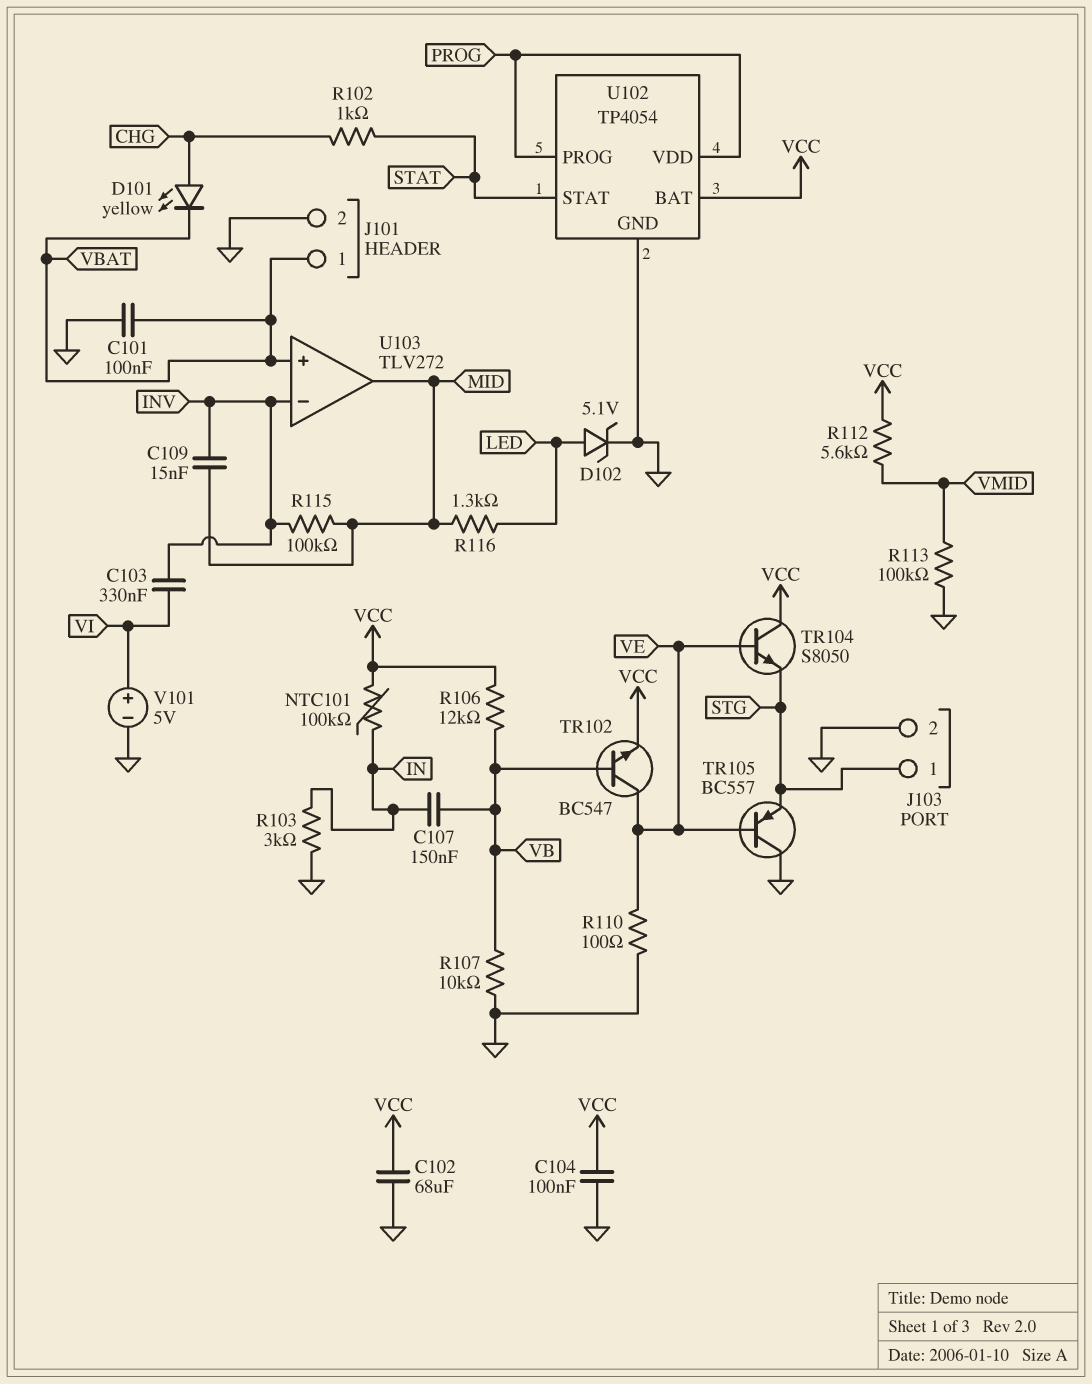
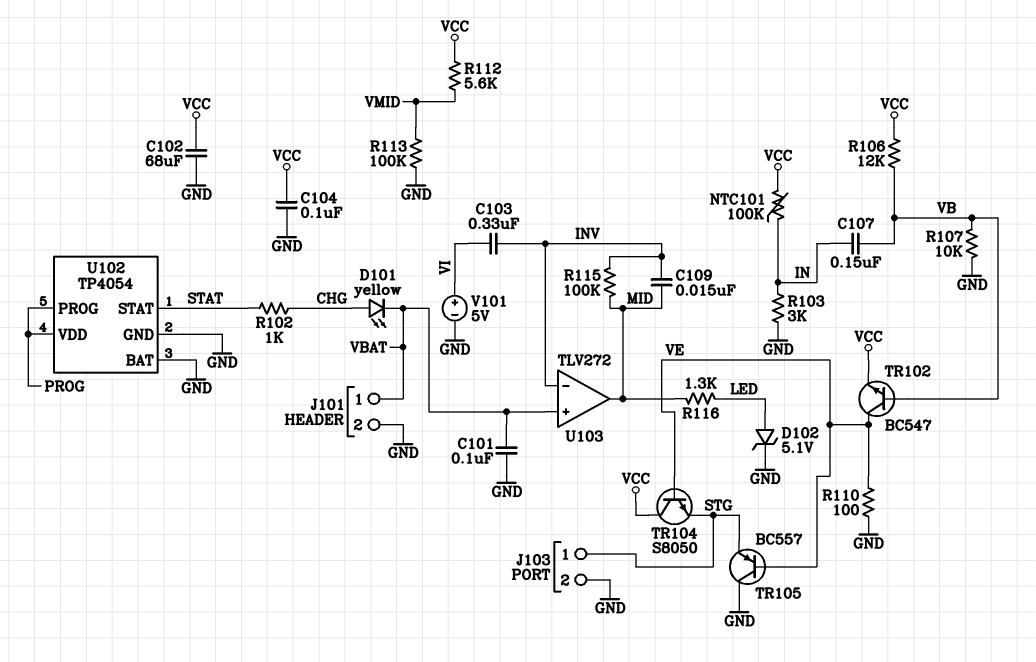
U102 pin BAT: VCC -> GND

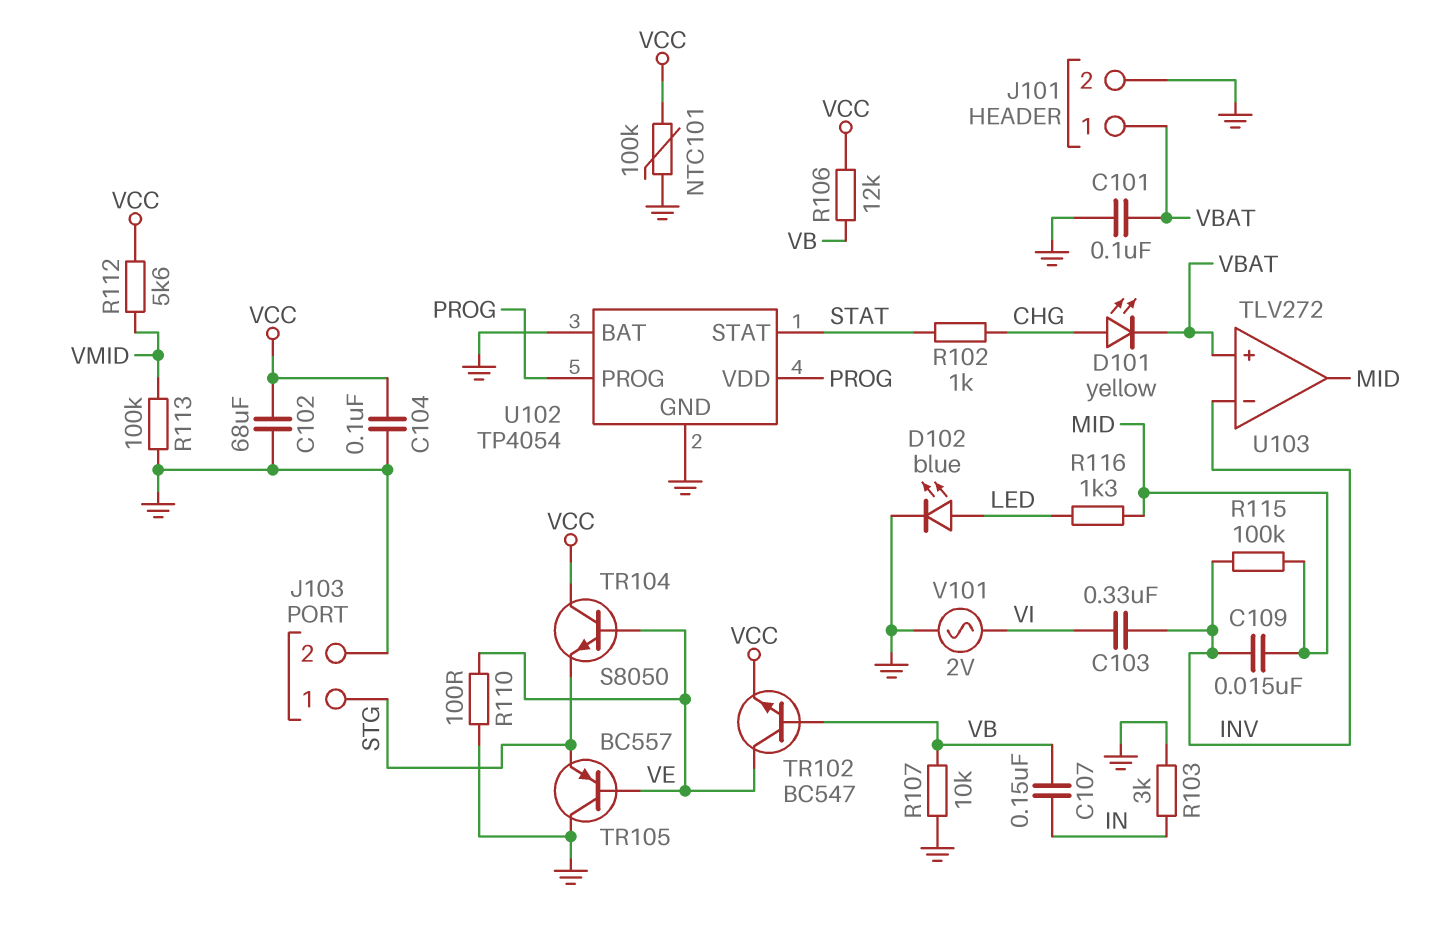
D102: zener 5.1V (A LED, K GND) -> LED blue (A LED, K GND)
NTC101: 100k (IN, VCC) -> 100k (GND, VCC)
V101: 5V (plus VI, minus GND) -> AC 2V (GND, VI)

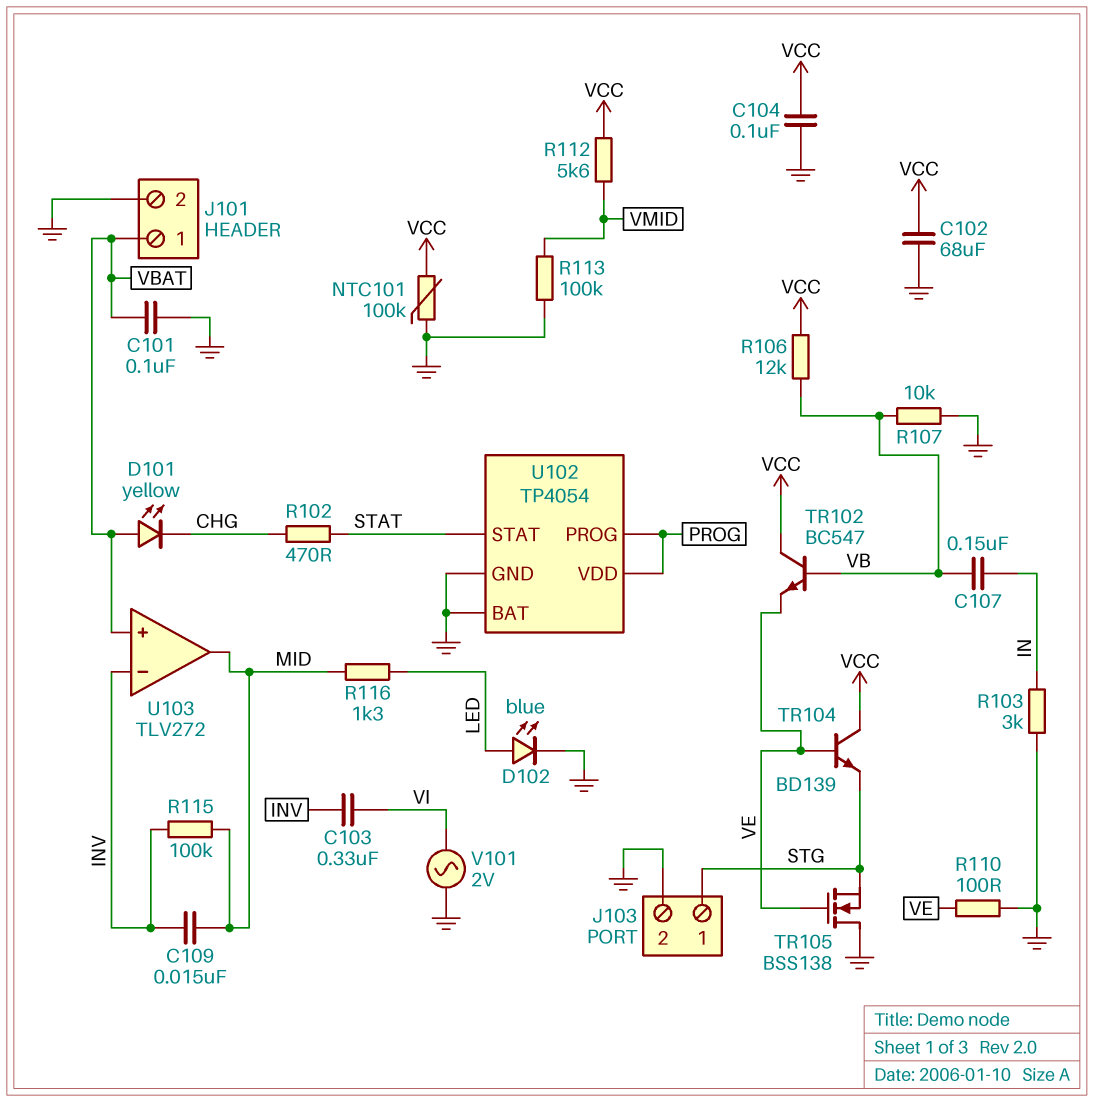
D101: LED yellow (A CHG, K VBAT) -> LED yellow (A VBAT, K CHG)
R102: 1k (CHG, STAT) -> 470 (CHG, STAT)
TR102: NPN BC547 (B VB, C VE, E VCC) -> NPN BC547 (B VB, C VCC, E VE)
TR104: NPN S8050 (B VE, C VCC, E STG) -> NPN BD139 (B VE, C VCC, E STG)
TR105: PNP BC557 (B VE, C GND, E STG) -> NMOS BSS138 (G VE, D GND, S STG)

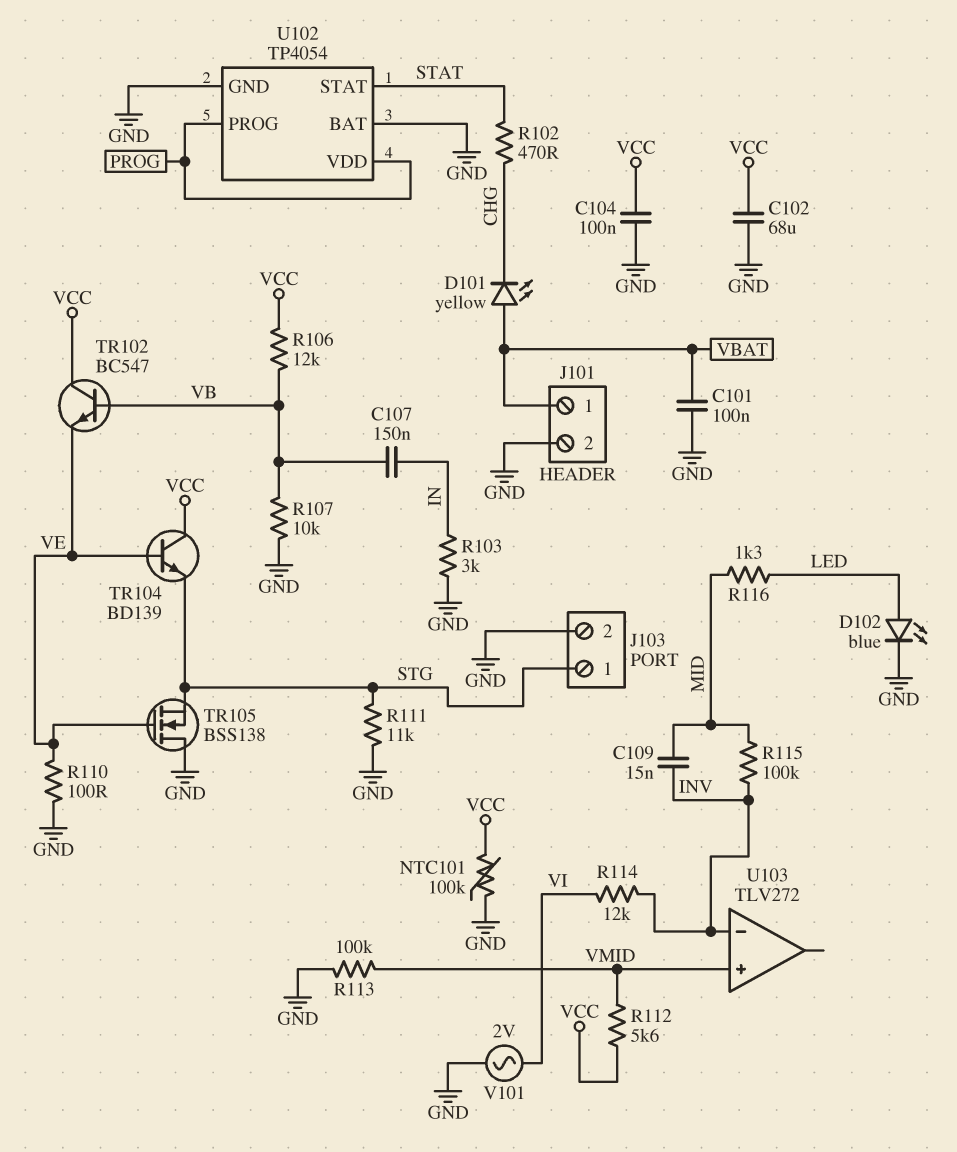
C103: 330nF (INV, VI) -> none
R111: none -> 11k (GND, STG)
R114: none -> 12k (INV, VI)
U103 pin in+: VBAT -> VMID
U103 pin out: MID -> none

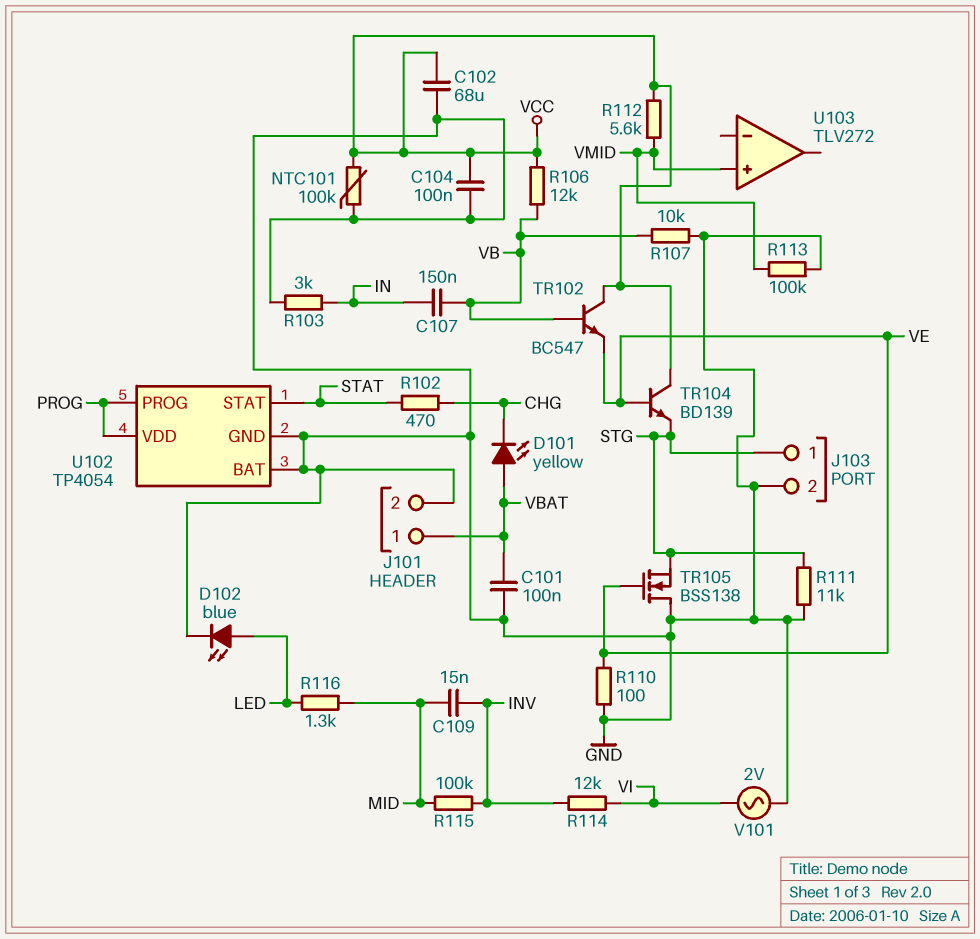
U103 pin in-: INV -> none

